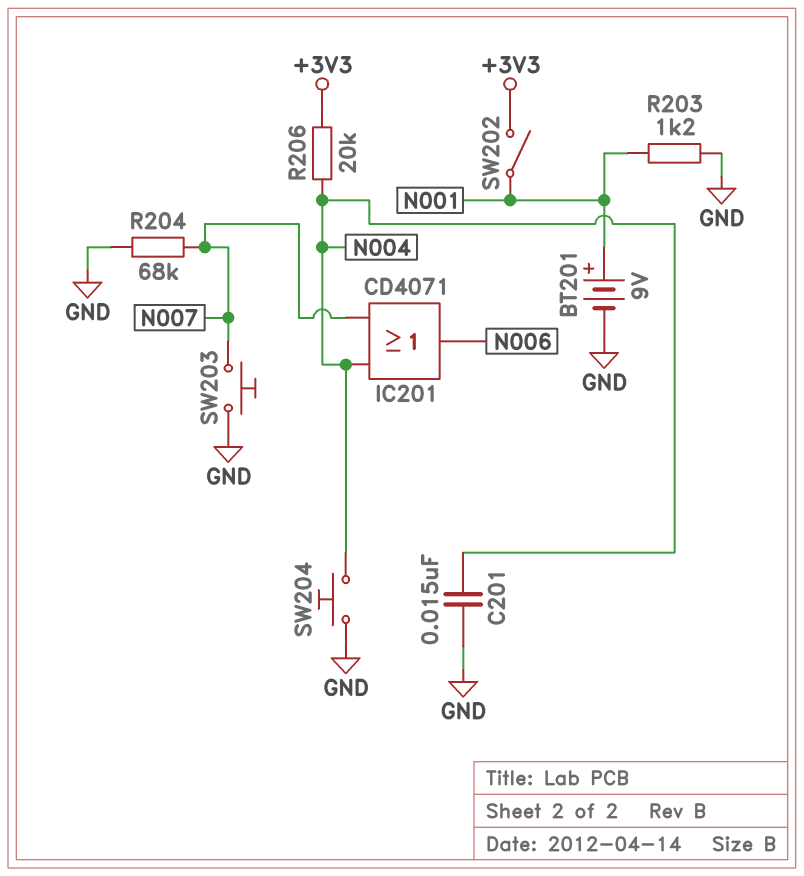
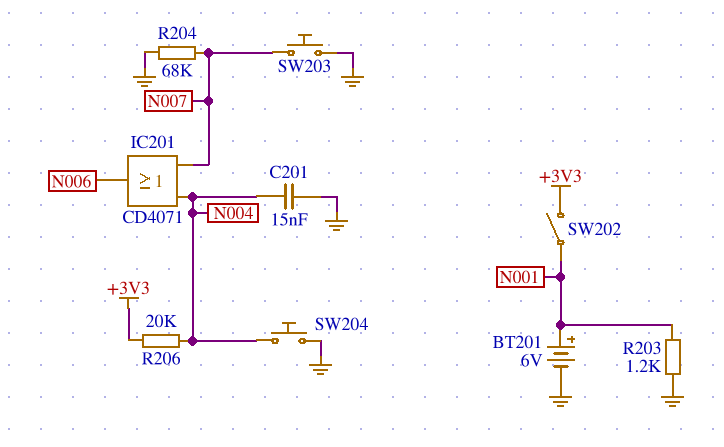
BT201: 9V (plus N001, minus GND) -> 6V (plus N001, minus GND)

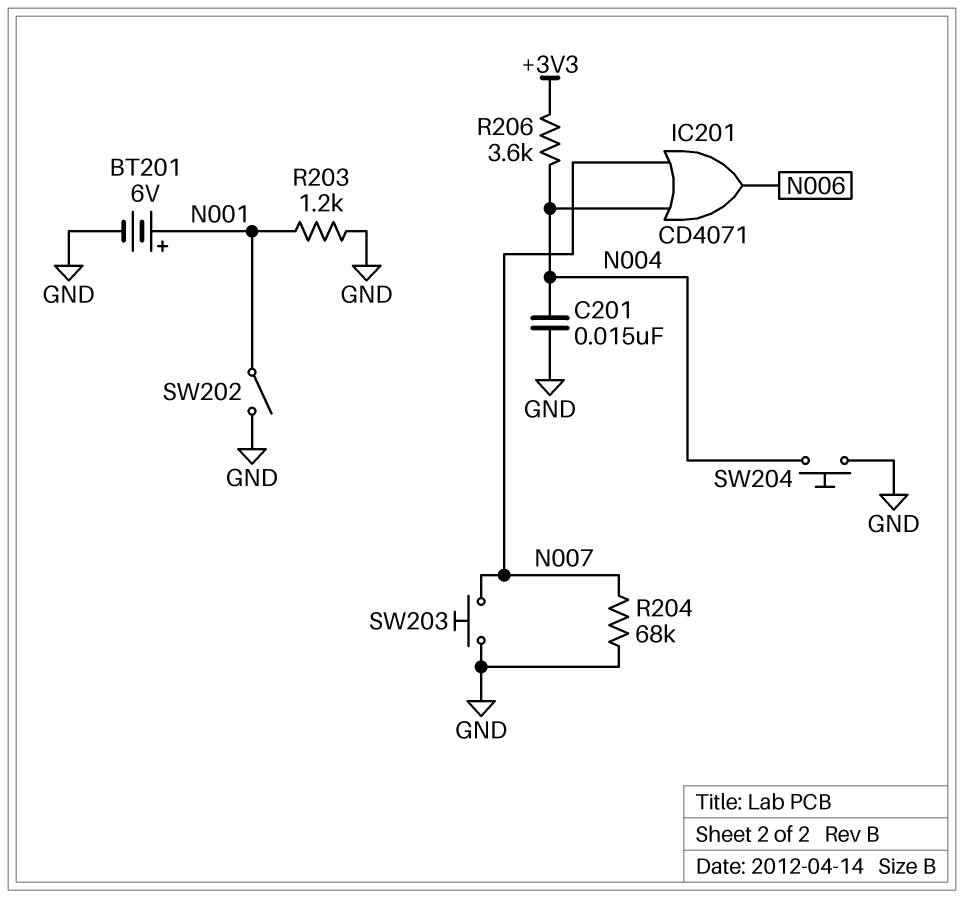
R206: 20k (+3V3, N004) -> 3.6k (+3V3, N004)
SW202: switch (+3V3, N001) -> switch (GND, N001)

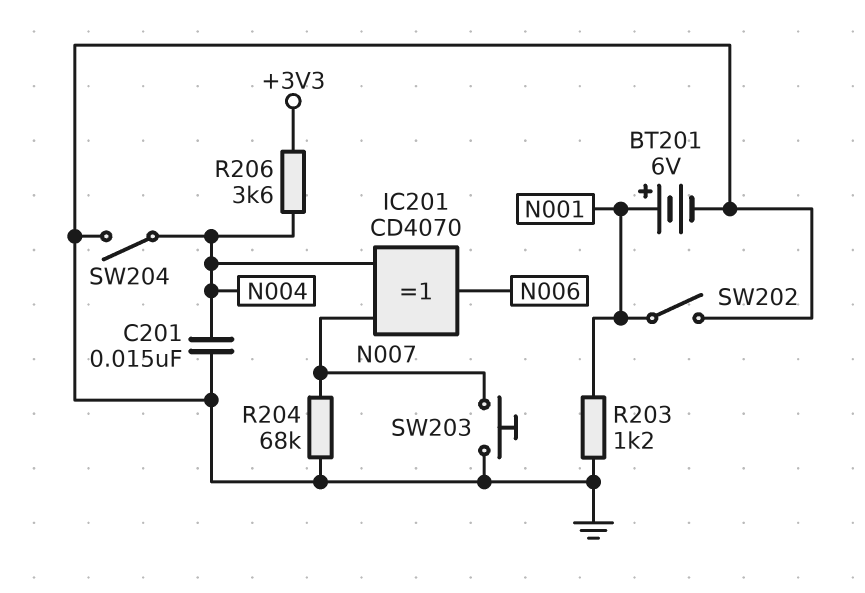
IC201: OR CD4071 (in N004, in N007, out N006) -> XOR CD4070 (in N004, in N007, out N006)
SW204: button (GND, N004) -> switch (GND, N004)

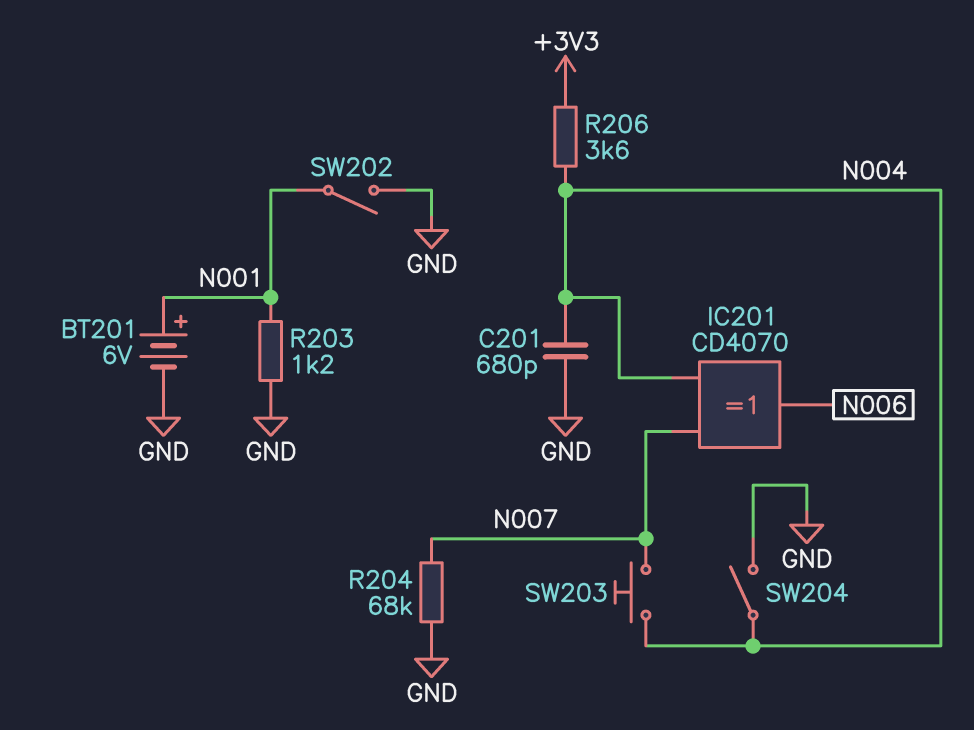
C201: 15nF (GND, N004) -> 680pF (GND, N004)
SW203: button (GND, N007) -> button (N004, N007)

